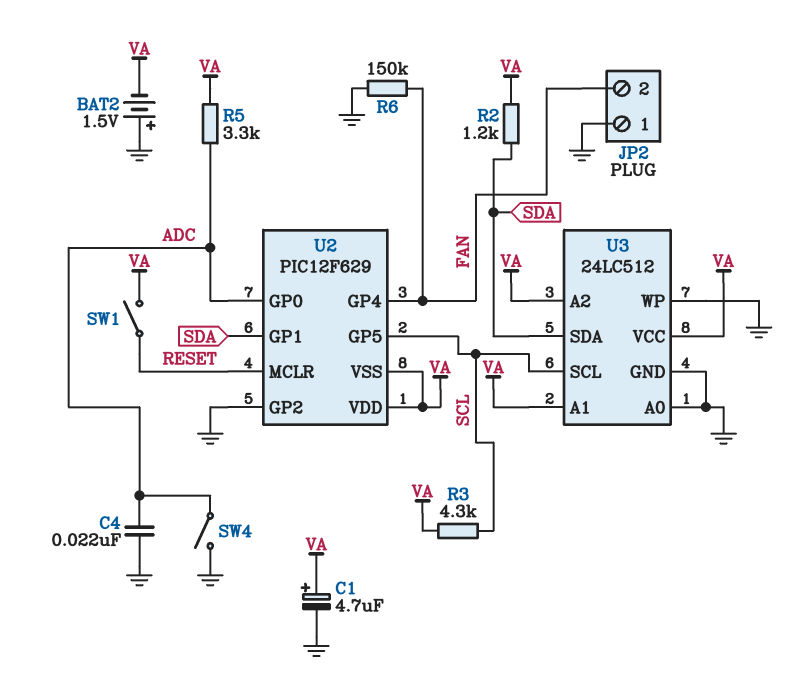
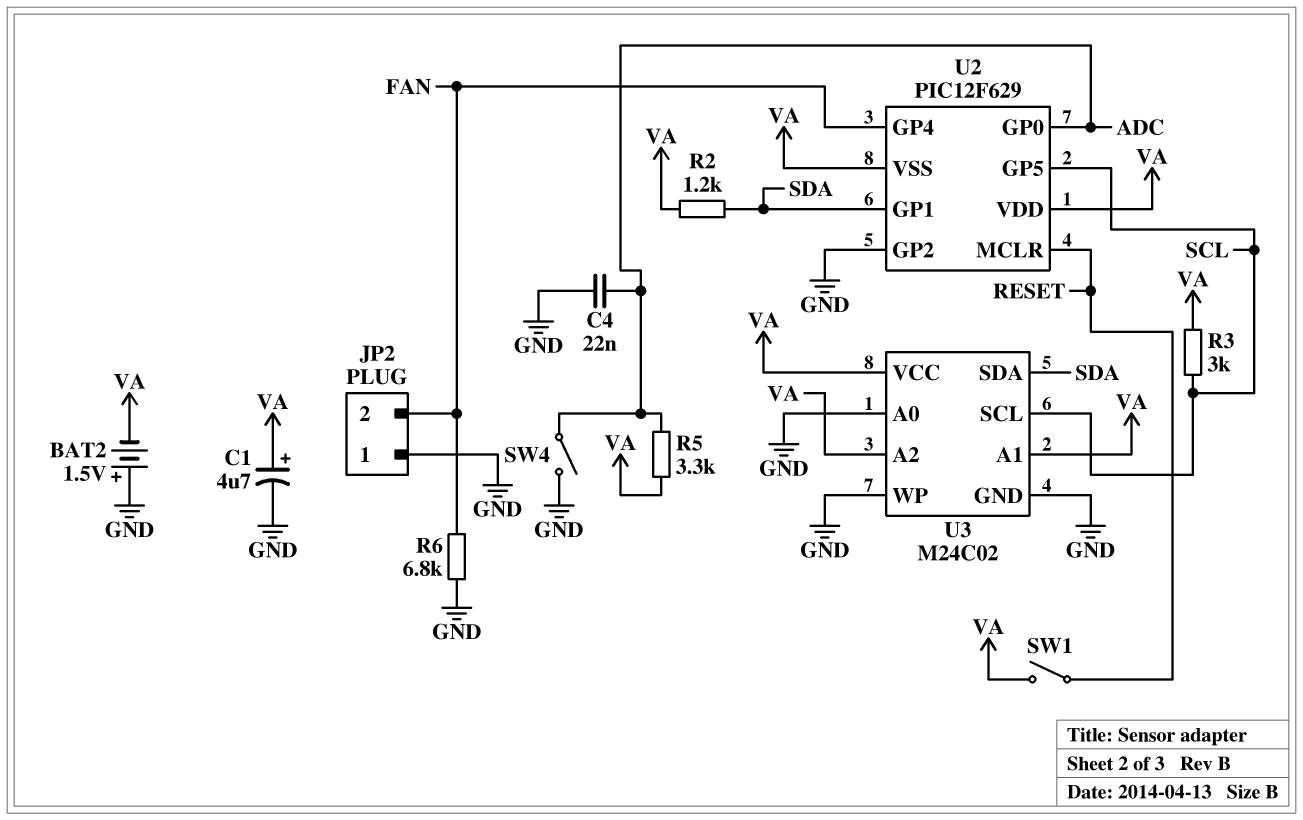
R3: 4.3k (SCL, VA) -> 3k (SCL, VA)
R6: 150k (FAN, GND) -> 6.8k (FAN, GND)
U3: 24LC512 -> M24C02

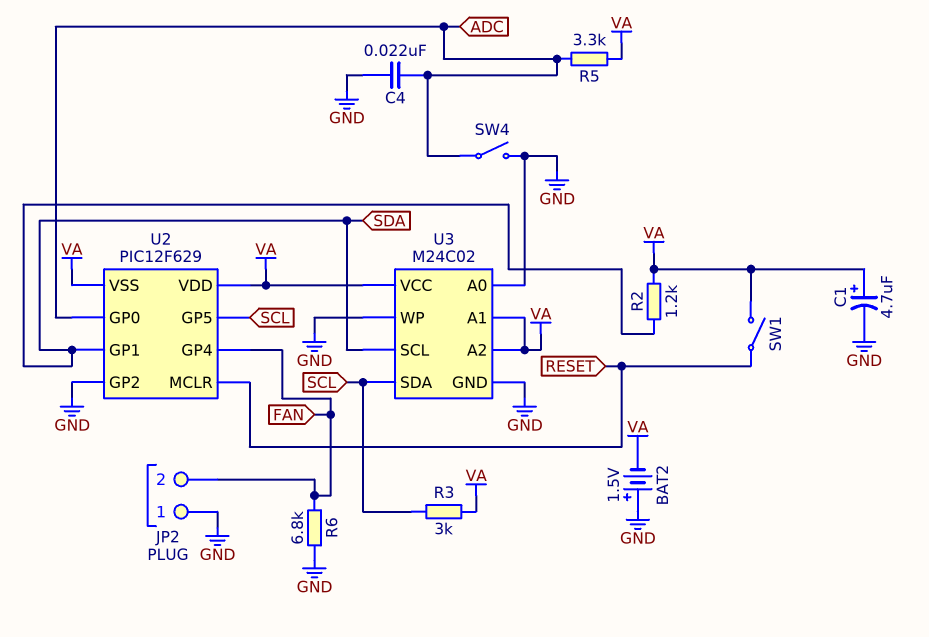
U3 pin SCL: SCL -> SDA
U3 pin SDA: SDA -> SCL

